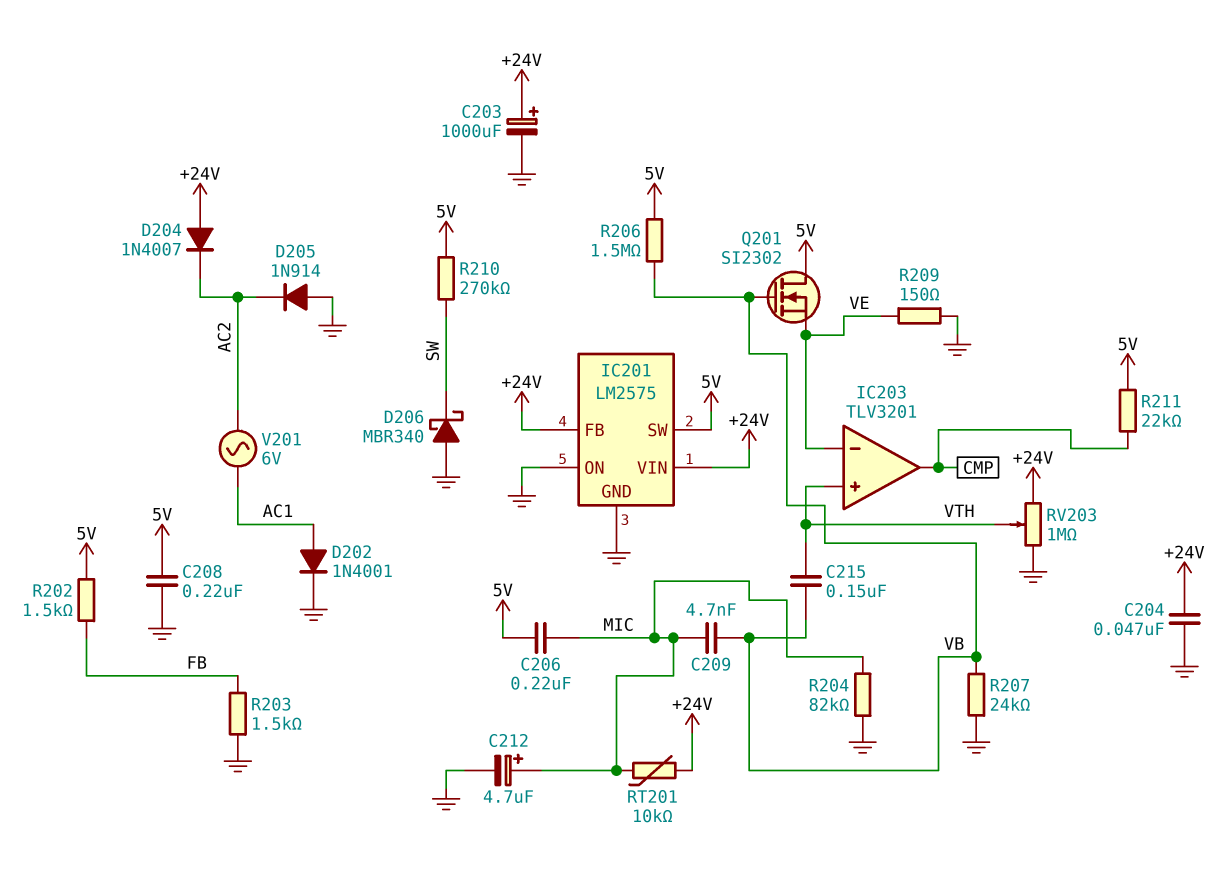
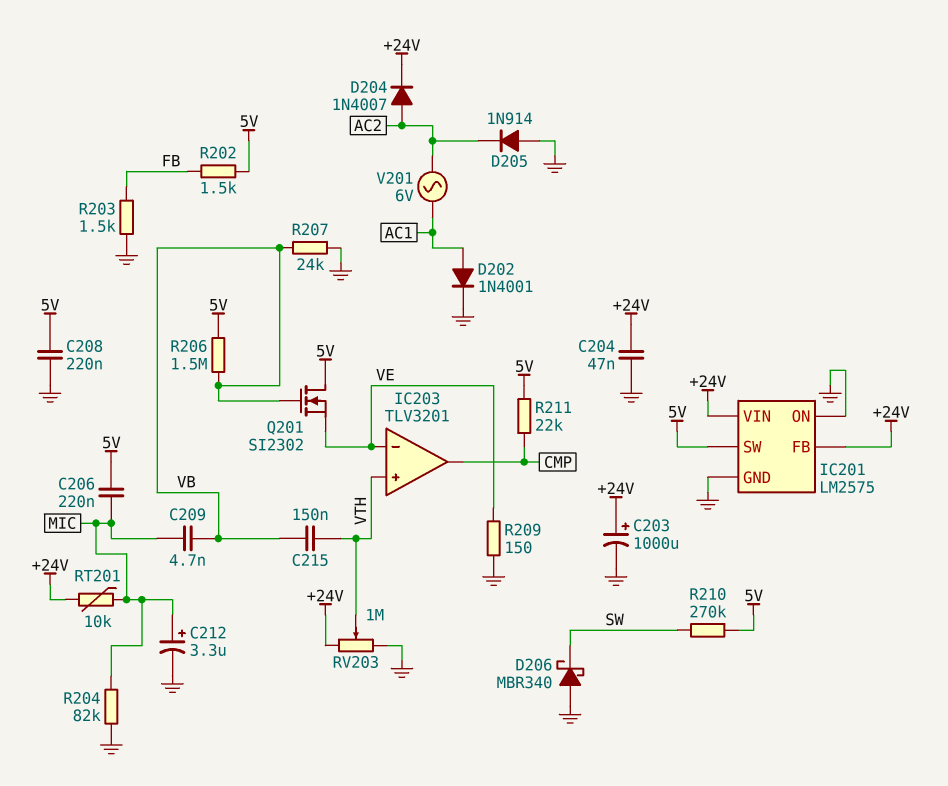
C212: 4.7uF (plus MIC, minus GND) -> 3.3uF (plus MIC, minus GND)
D204: diode 1N4007 (A +24V, K AC2) -> diode 1N4007 (A AC2, K +24V)

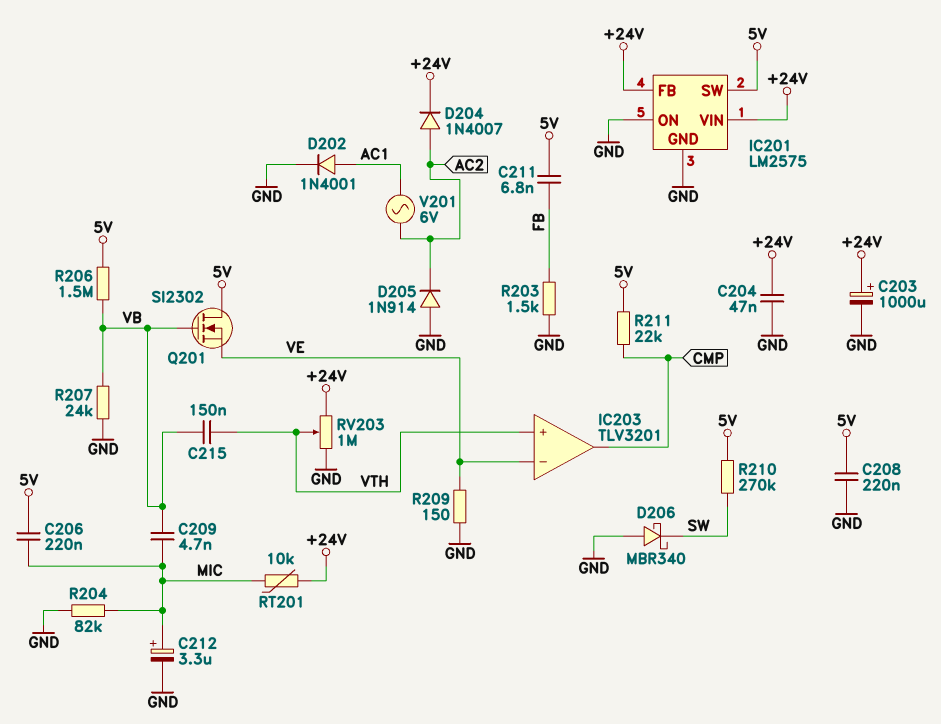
C211: none -> 6.8nF (5V, FB)
R202: 1.5k (5V, FB) -> none

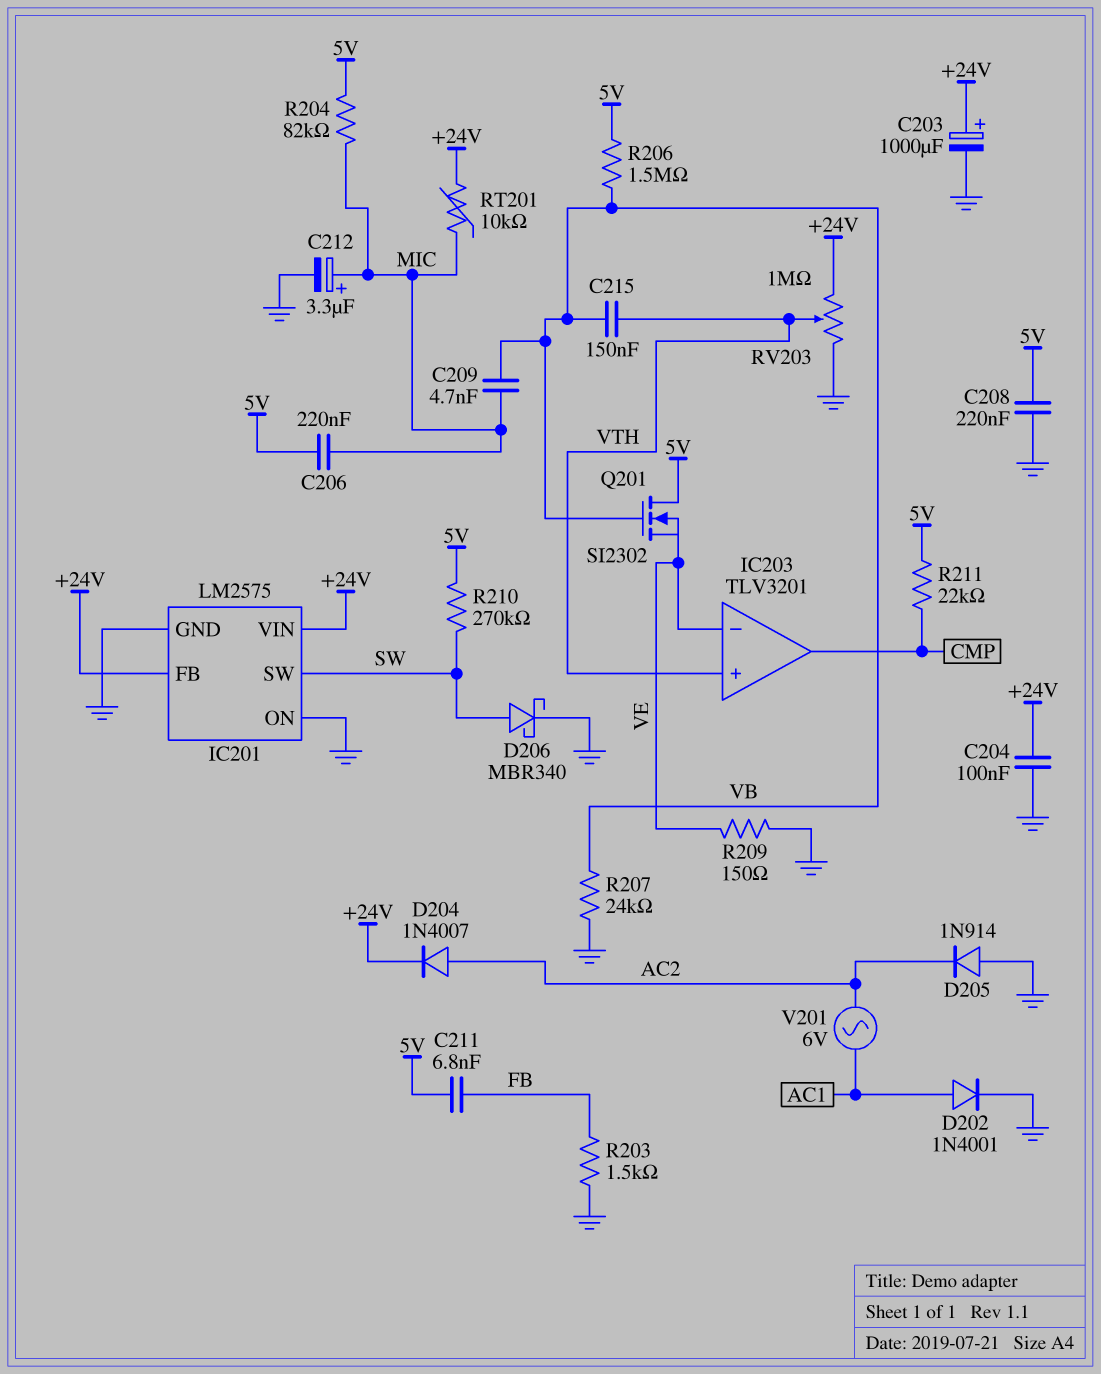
C204: 47nF (+24V, GND) -> 100nF (+24V, GND)
D206: schottky MBR340 (A GND, K SW) -> schottky MBR340 (A SW, K GND)
IC201 pin SW: 5V -> SW
R204: 82k (GND, MIC) -> 82k (5V, MIC)

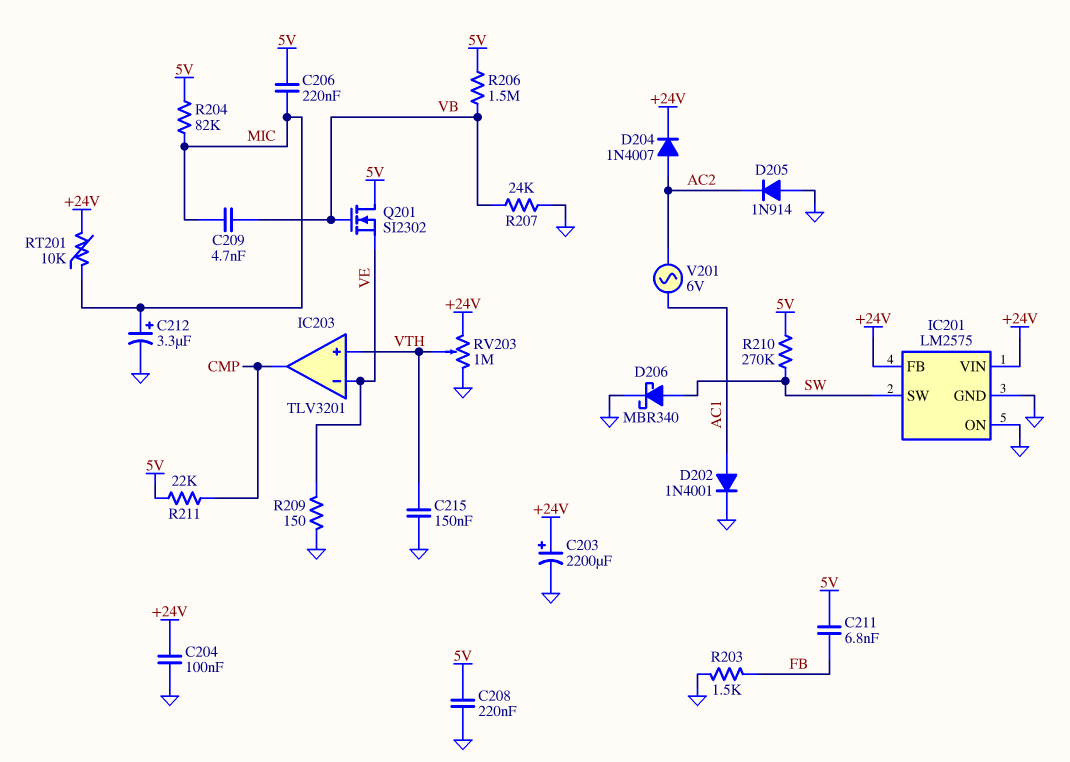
C203: 1000uF (plus +24V, minus GND) -> 2200uF (plus +24V, minus GND)
C215: 150nF (VB, VTH) -> 150nF (GND, VTH)

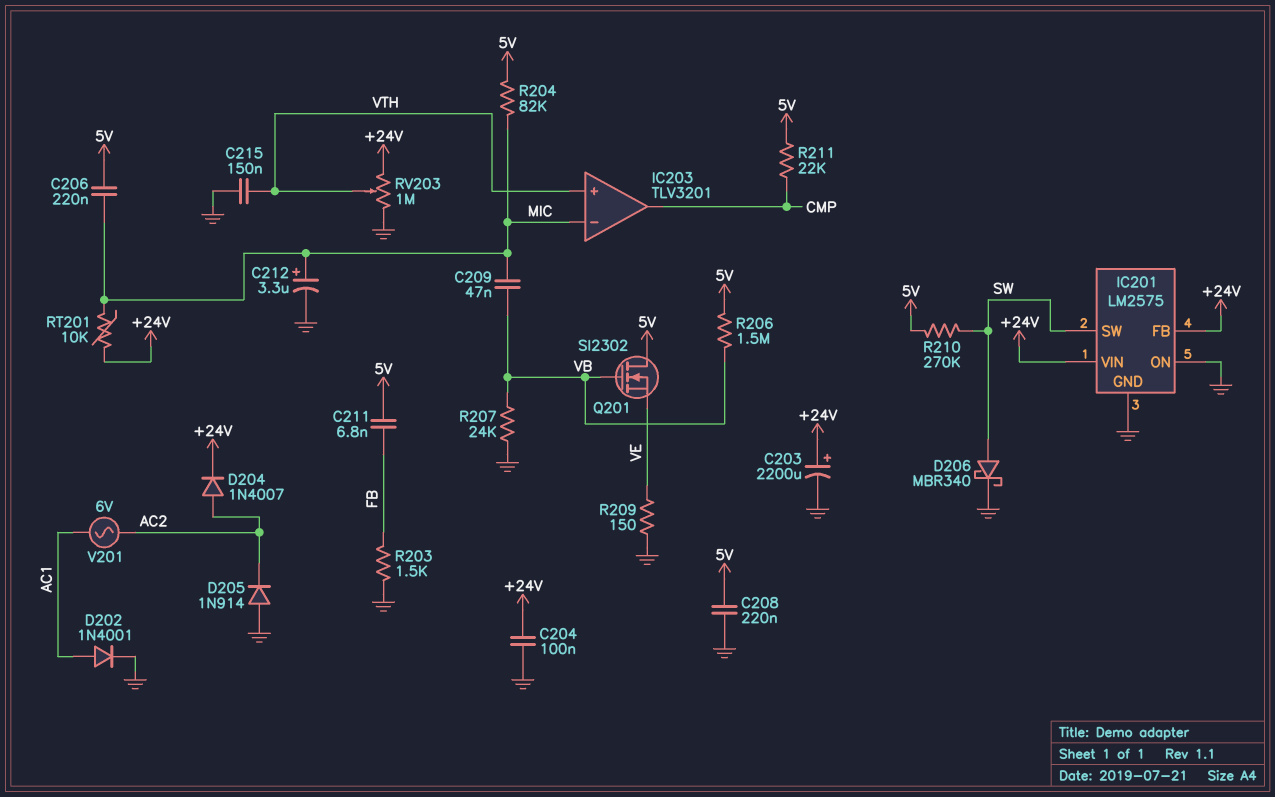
C209: 4.7nF (MIC, VB) -> 47nF (MIC, VB)
IC203 pin in-: VE -> MIC

